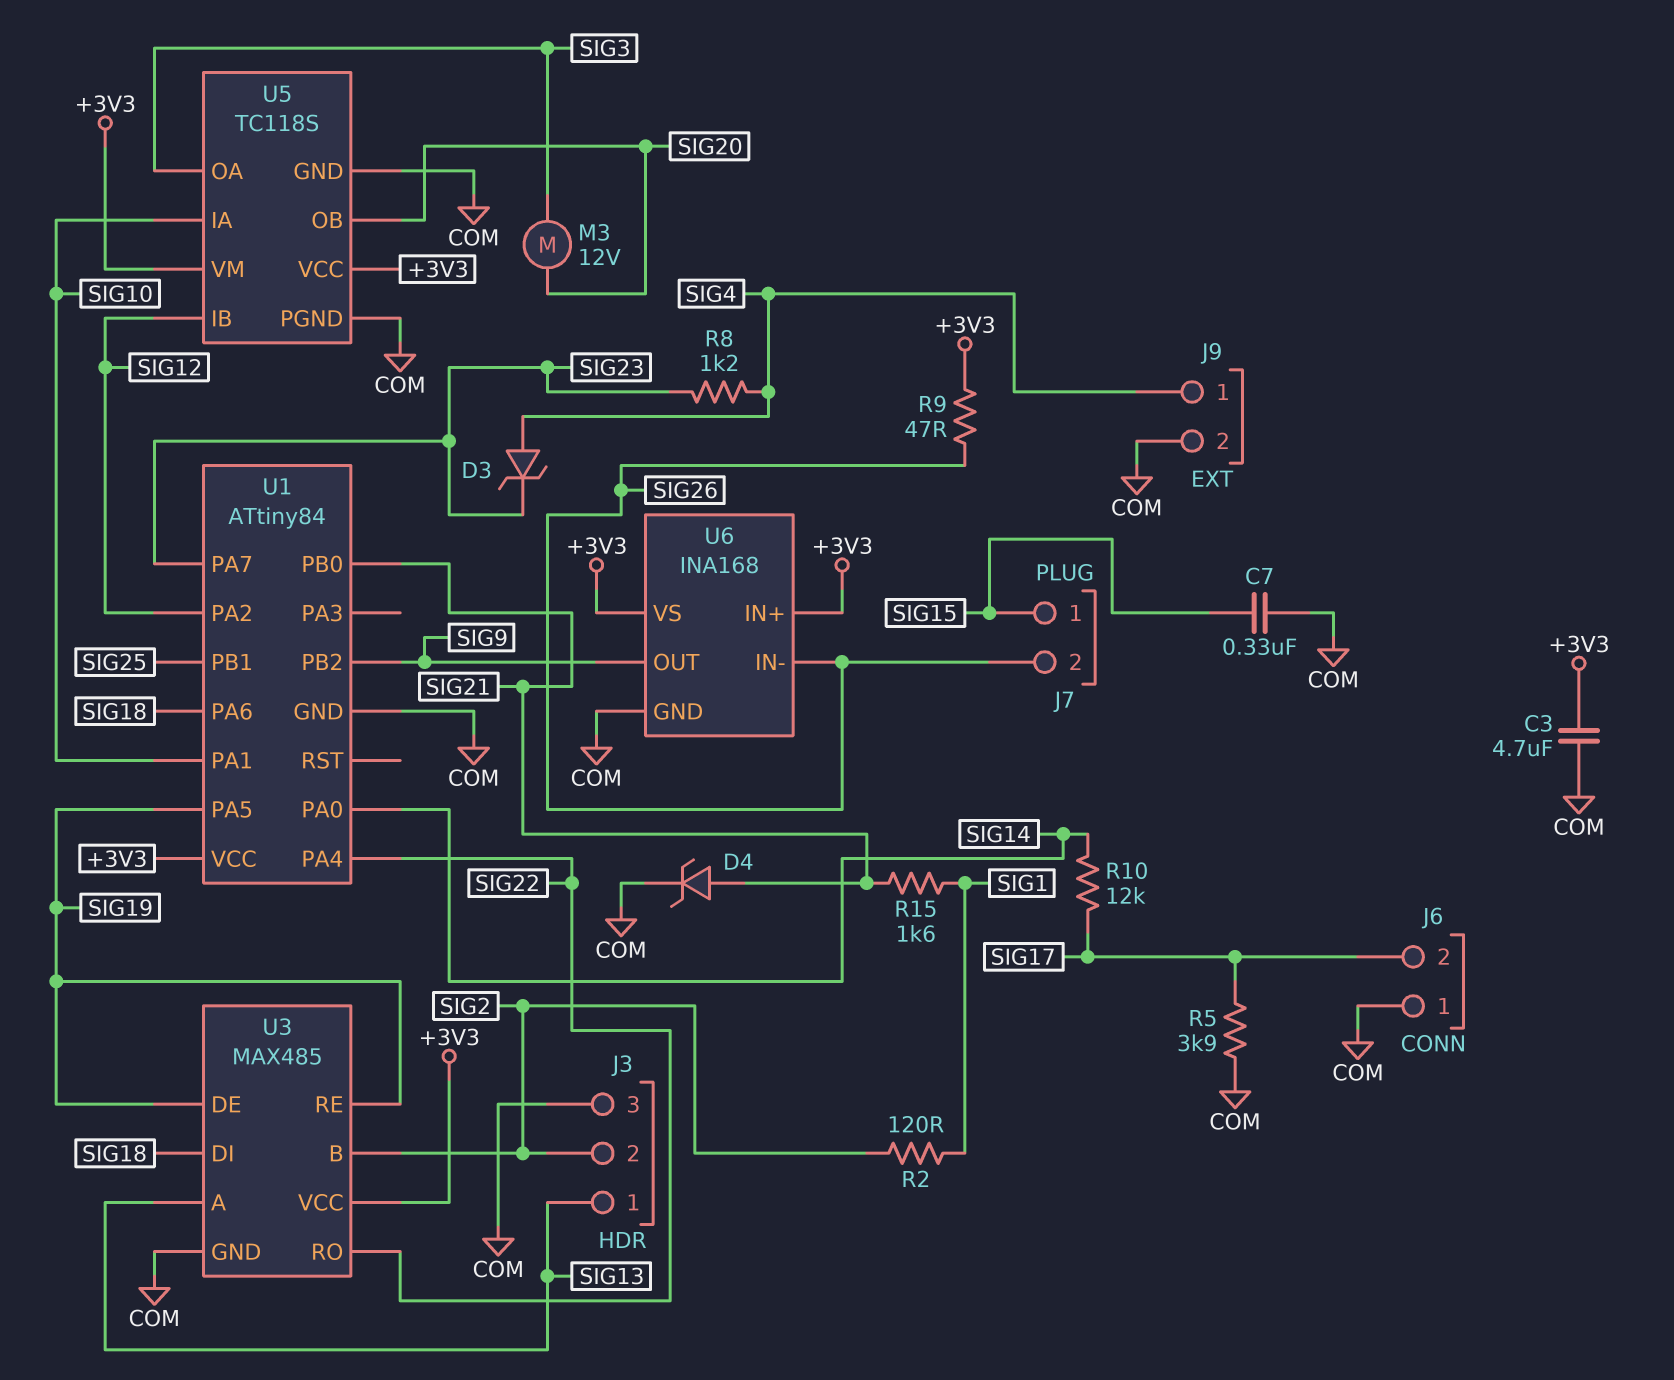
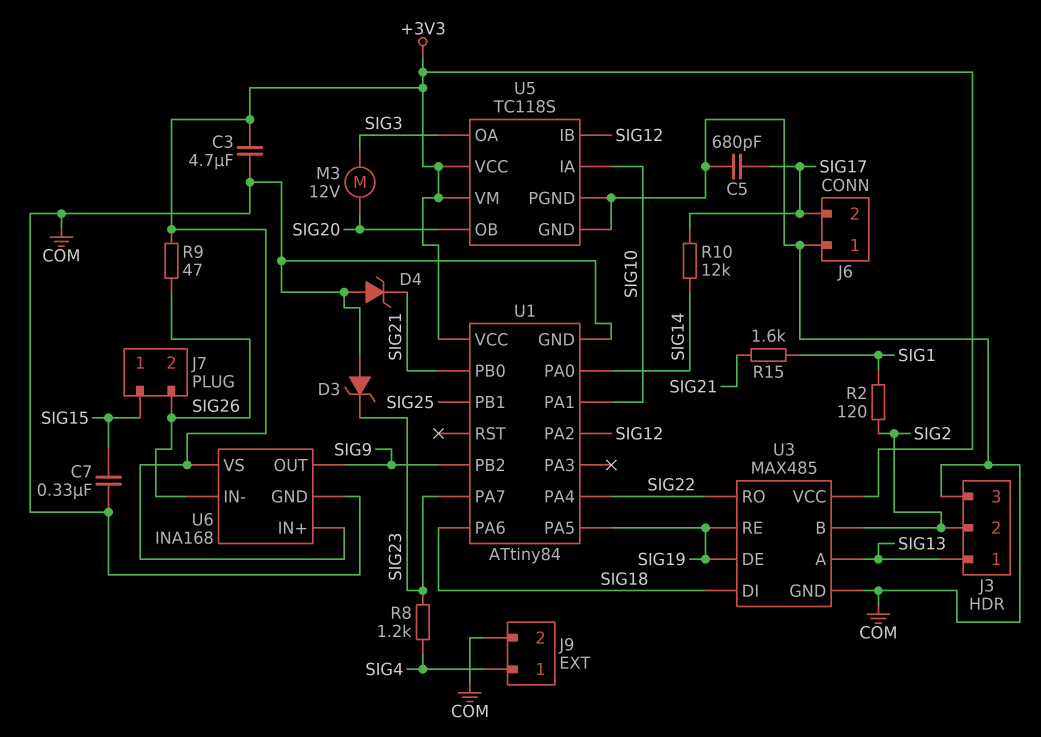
C5: none -> 680pF (COM, SIG17)
D3: zener (A SIG4, K SIG23) -> zener (A COM, K SIG23)
D4: zener (A SIG21, K COM) -> zener (A COM, K SIG21)
R5: 3.9k (COM, SIG17) -> none

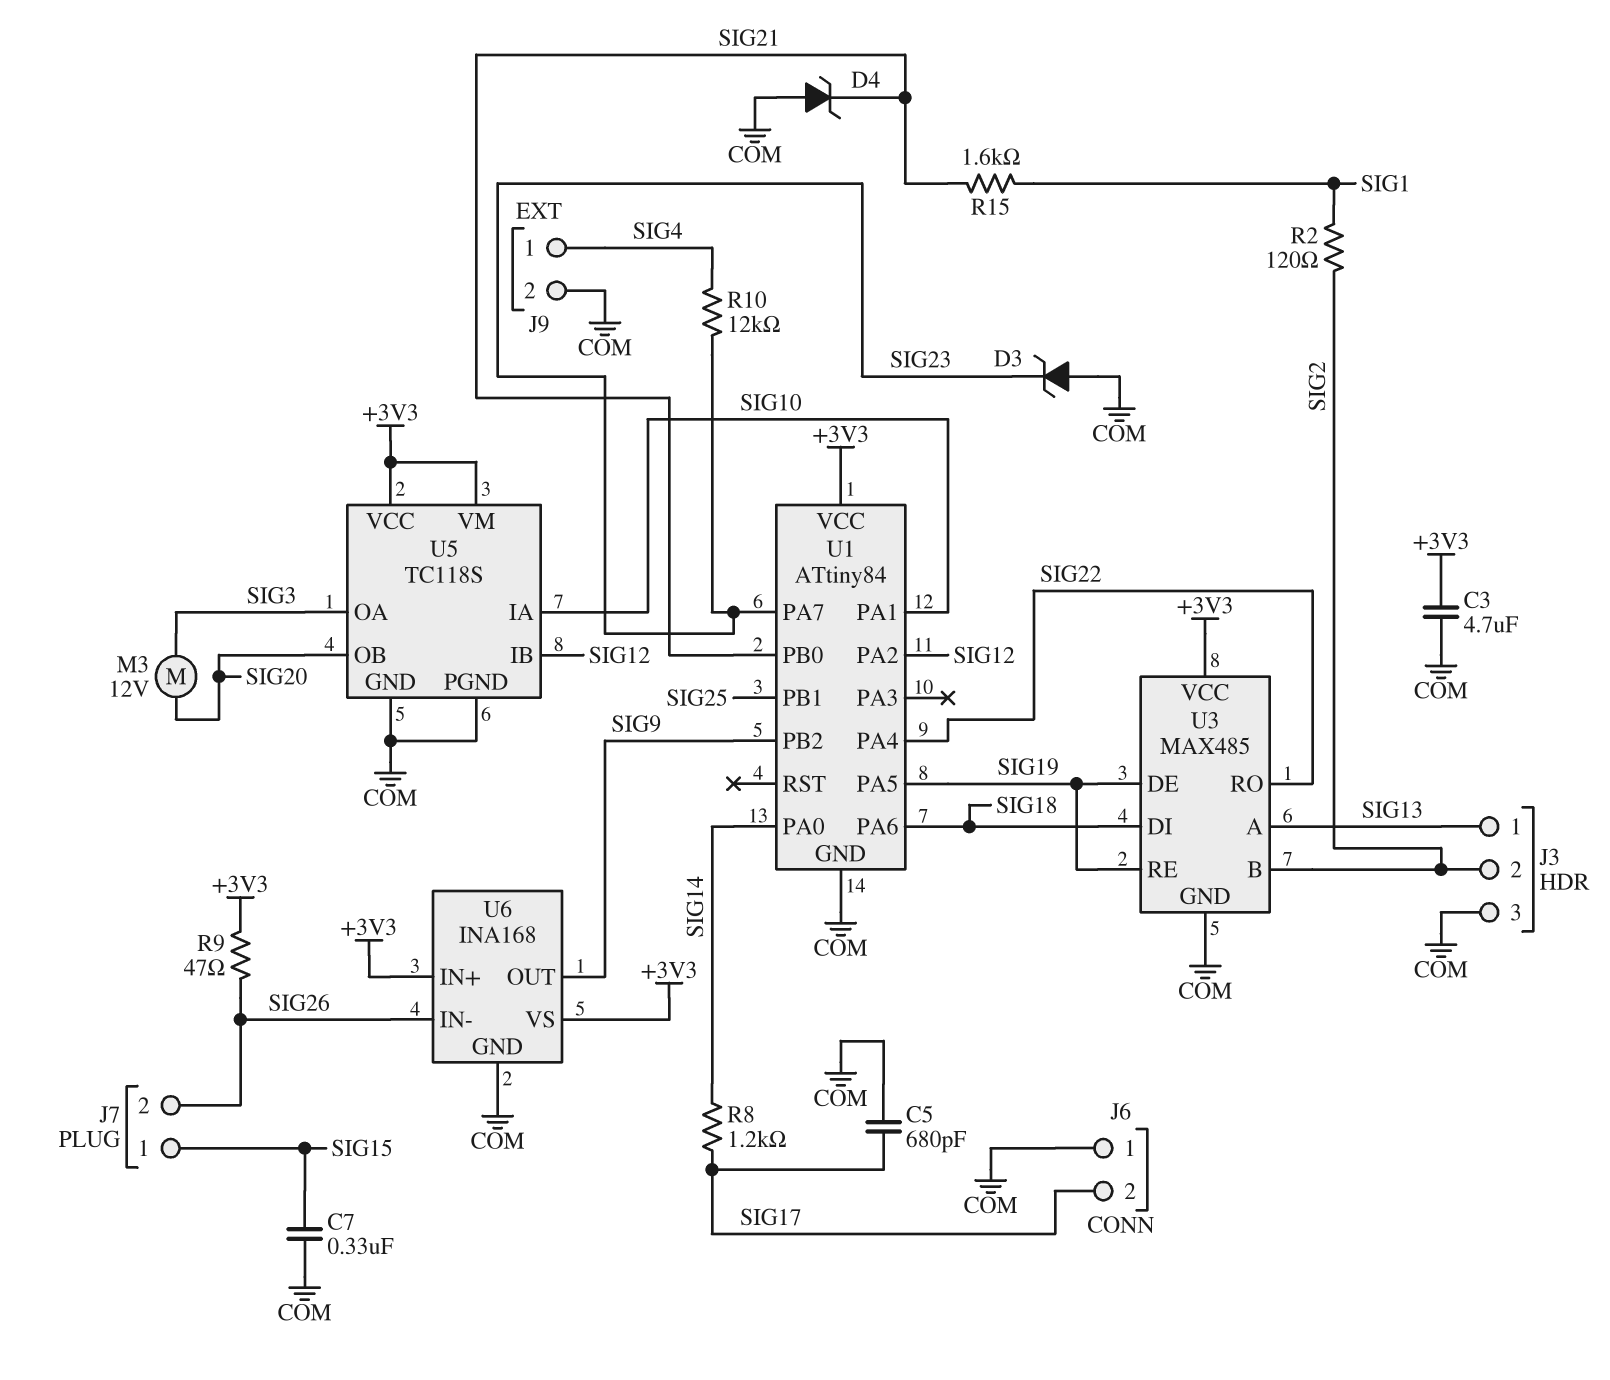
R8: 1.2k (SIG4, SIG23) -> 1.2k (SIG14, SIG17)
R10: 12k (SIG14, SIG17) -> 12k (SIG4, SIG23)

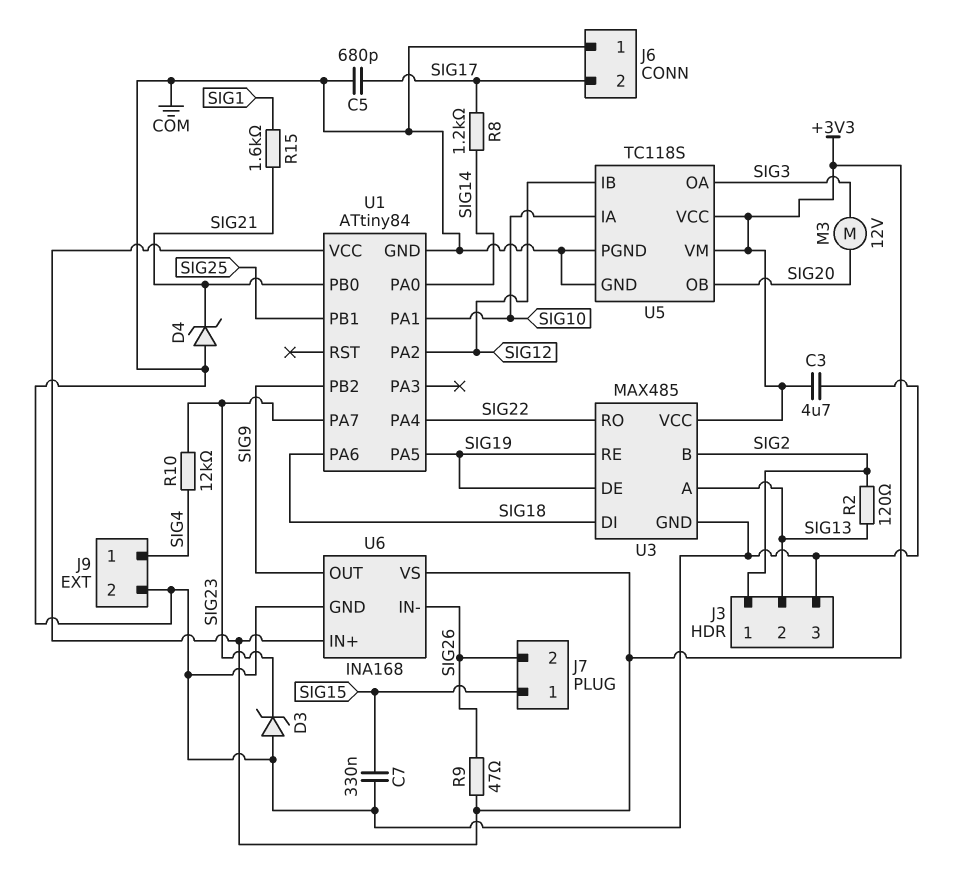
J3 pin 1: SIG13 -> SIG2
J3 pin 2: SIG2 -> SIG13
R2: 120 (SIG1, SIG2) -> 120 (SIG2, SIG13)

